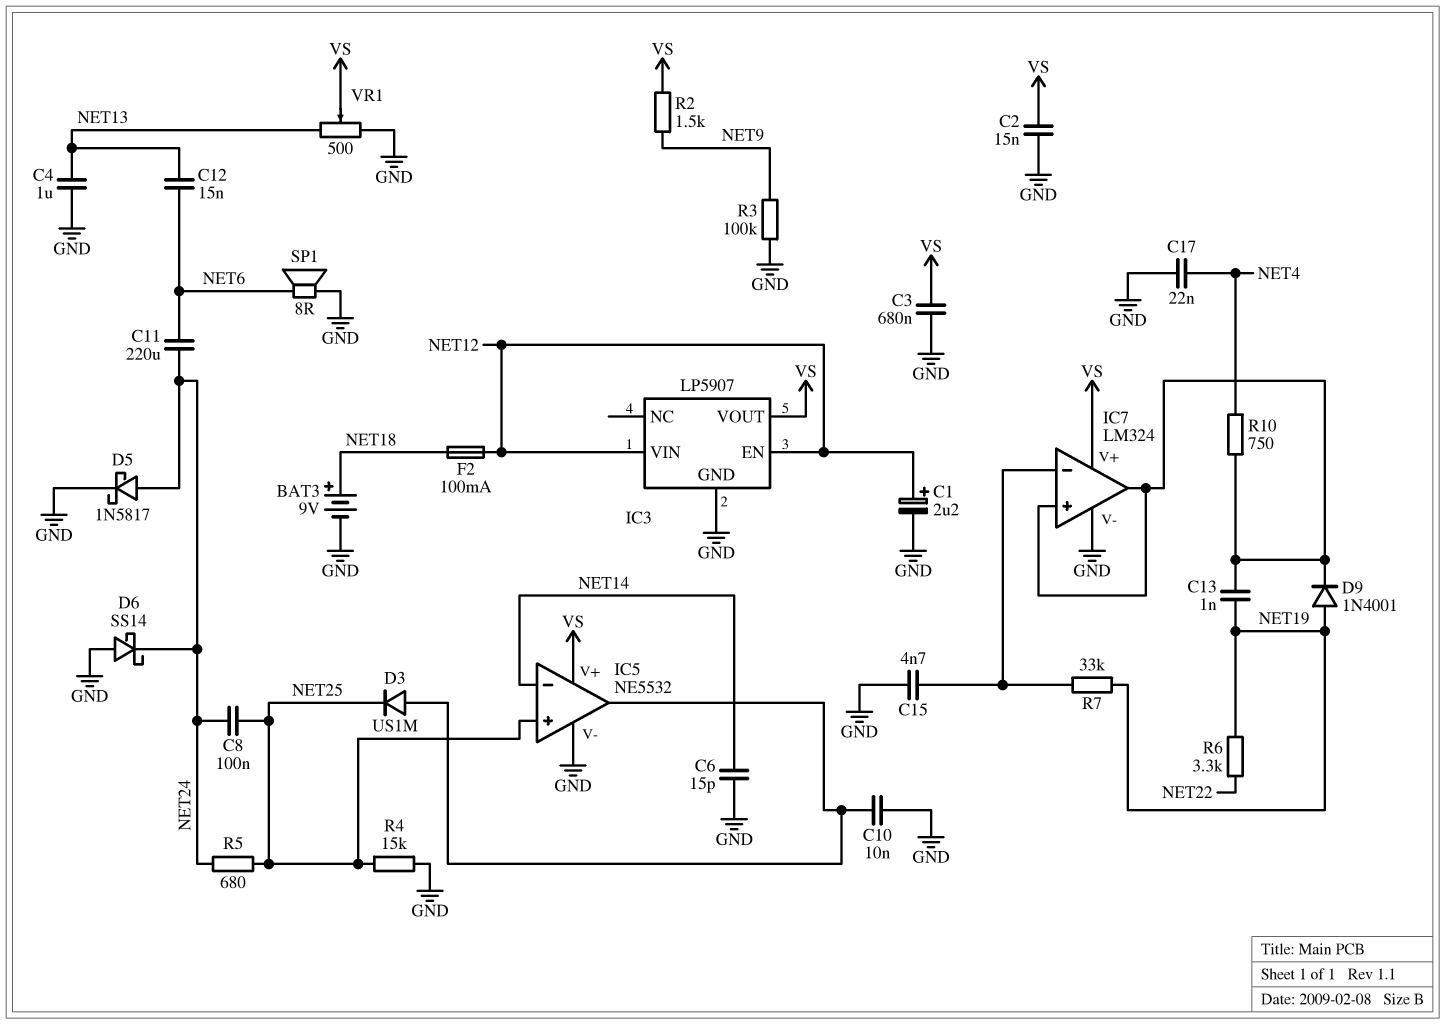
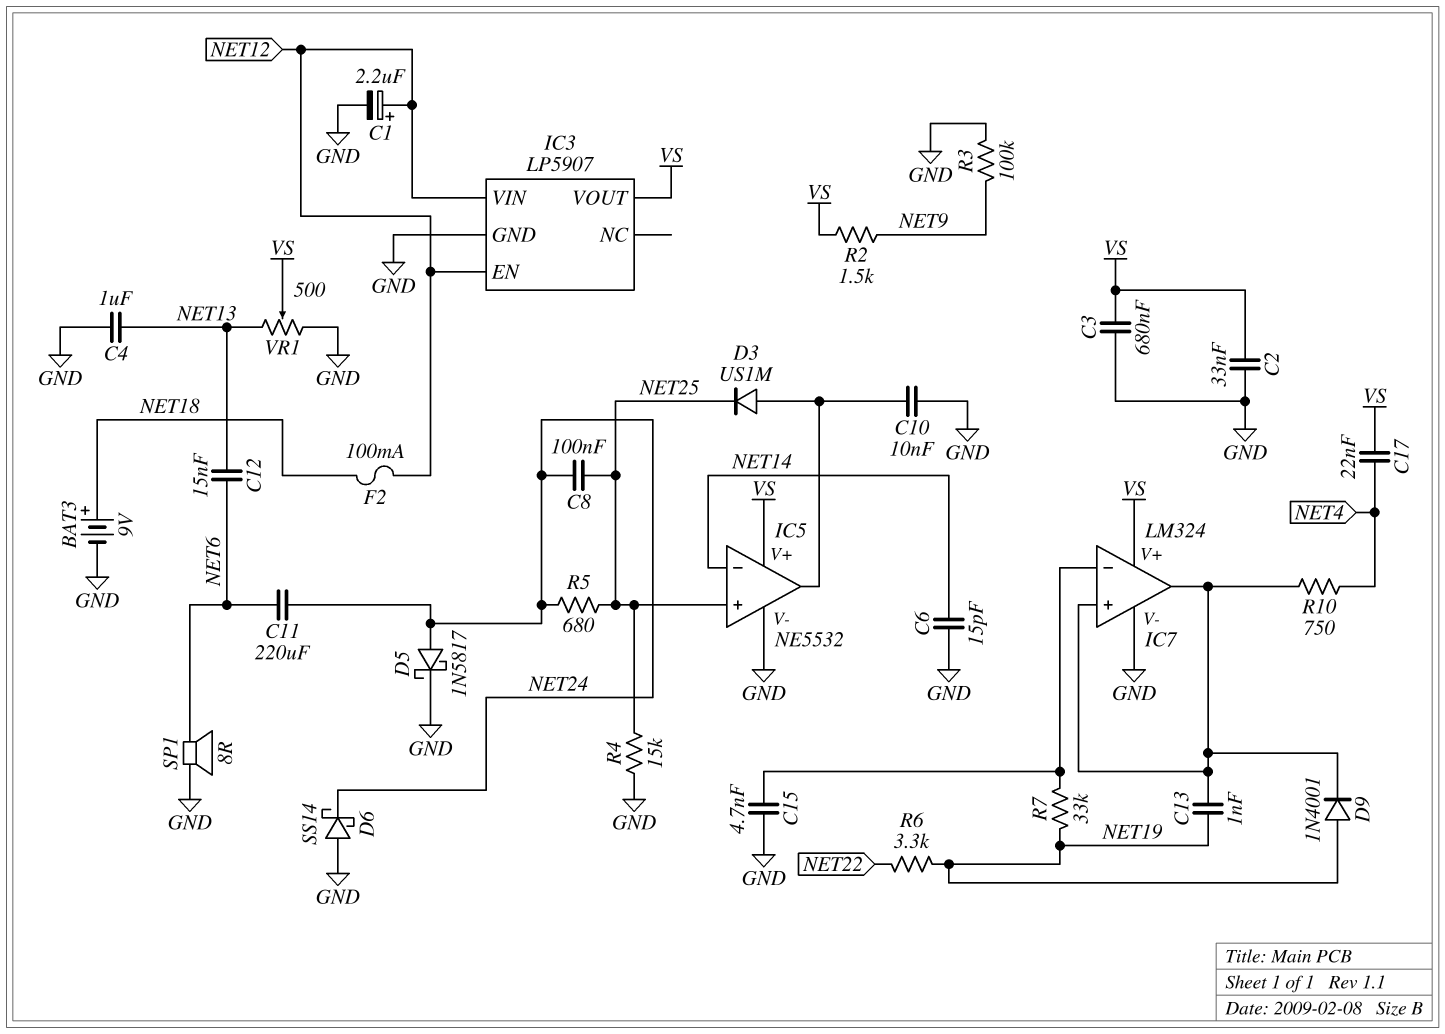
C2: 15nF (GND, VS) -> 33nF (GND, VS)
C17: 22nF (GND, NET4) -> 22nF (NET4, VS)

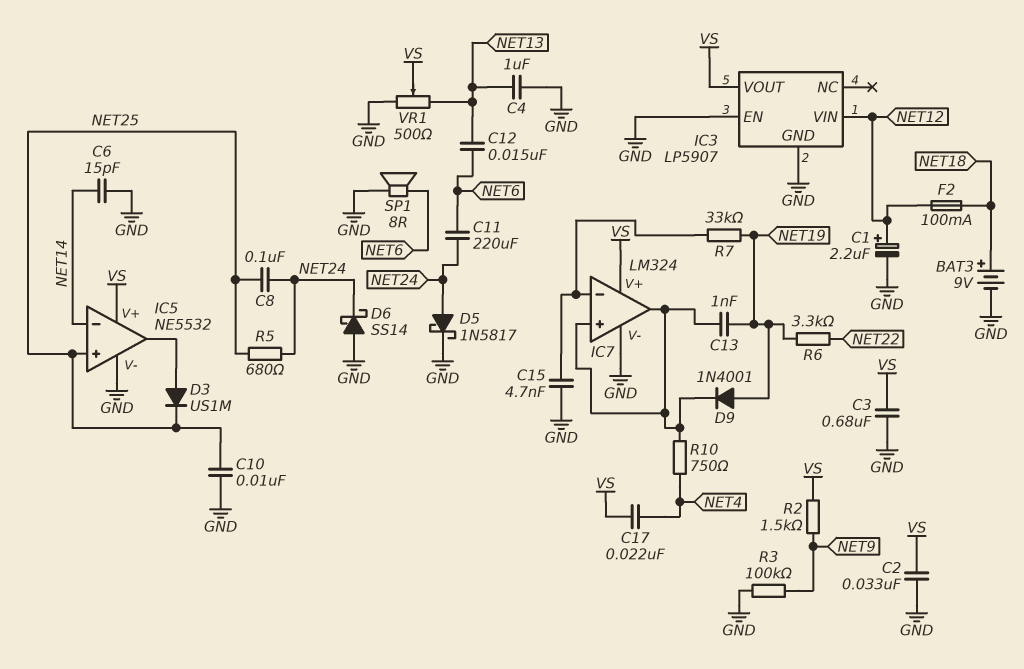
C10: 10nF (GND, IC5/out) -> 10nF (GND, NET25)
IC3 pin EN: NET12 -> GND
R4: 15k (GND, NET25) -> none

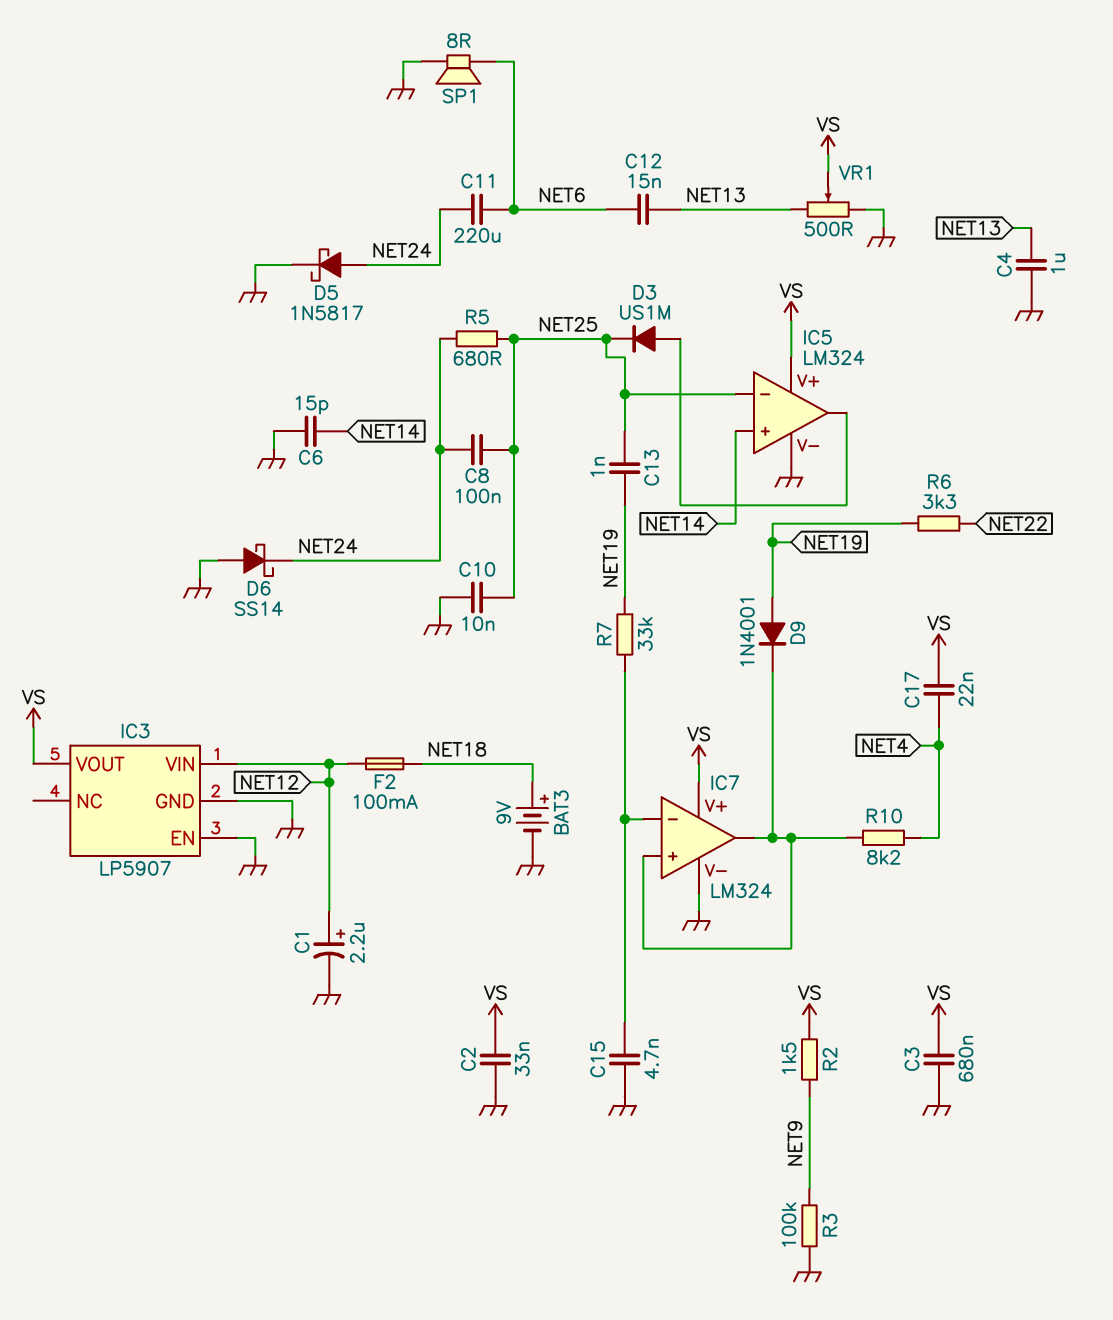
C13: 1nF (IC7/in+, NET19) -> 1nF (NET19, NET25)
IC5: NE5532 -> LM324
IC5 pin in+: NET25 -> NET14
IC5 pin in-: NET14 -> NET25
R10: 750 (IC7/in+, NET4) -> 8.2k (IC7/in+, NET4)

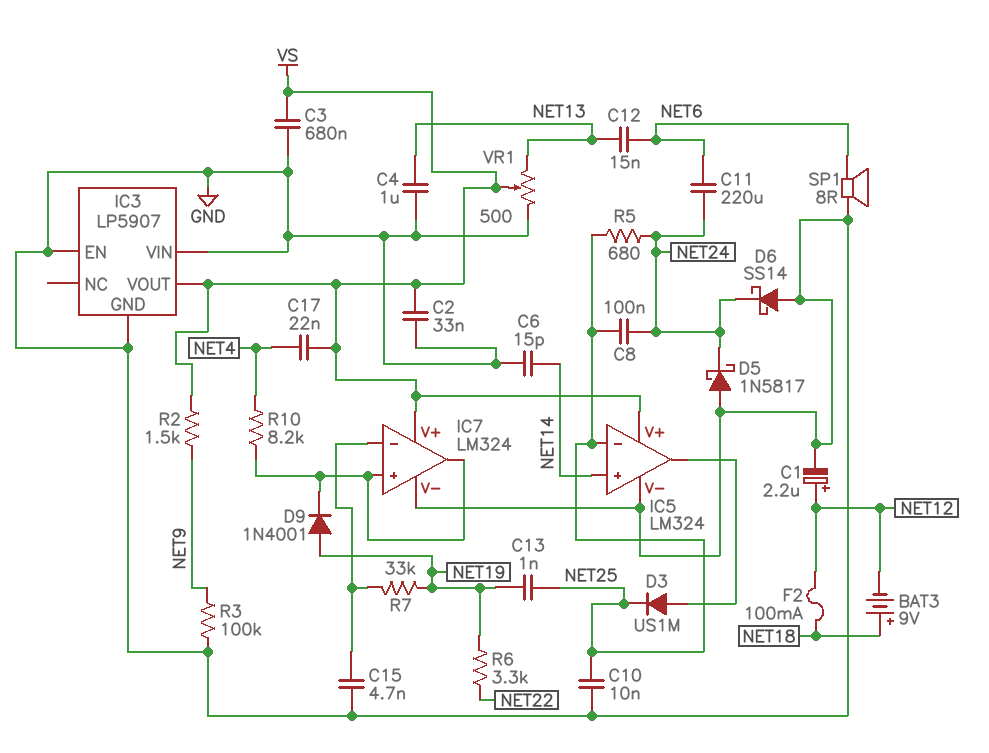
BAT3: 9V (plus NET18, minus GND) -> 9V (plus NET18, minus NET12)
D5: schottky 1N5817 (A NET24, K GND) -> schottky 1N5817 (A GND, K NET24)
IC3 pin VIN: NET12 -> GND

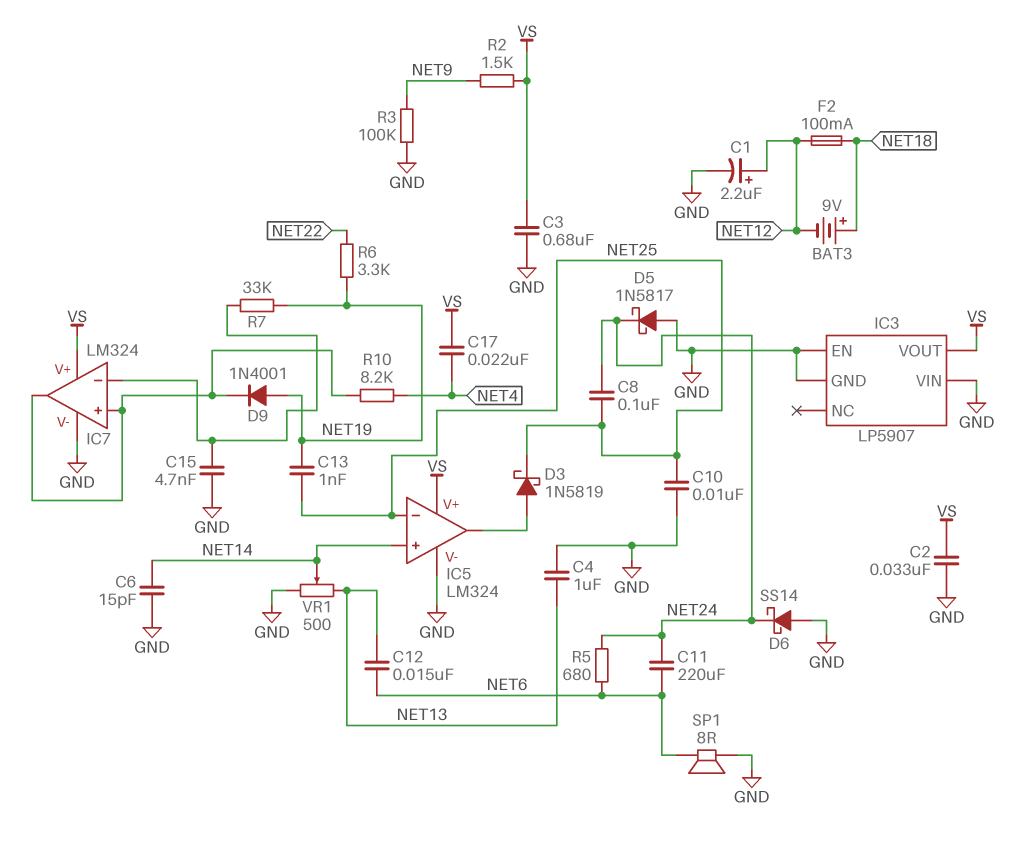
D3: diode US1M (A IC5/out, K NET25) -> schottky 1N5819 (A IC5/out, K NET25)
R5: 680 (NET24, NET25) -> 680 (NET6, NET24)
VR1: 500 (GND, NET13, wiper VS) -> 500 (GND, NET13, wiper NET14)

